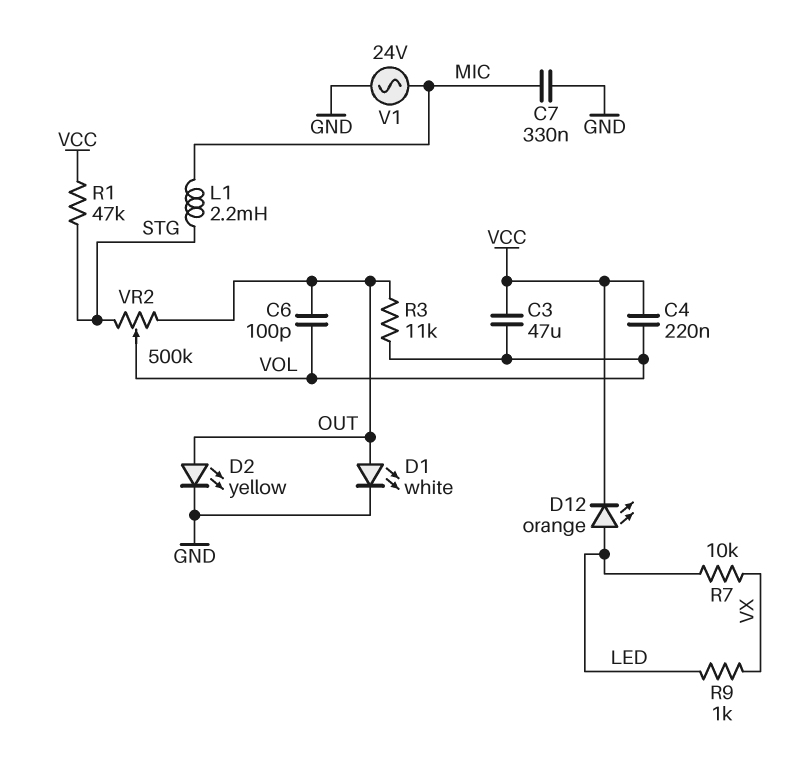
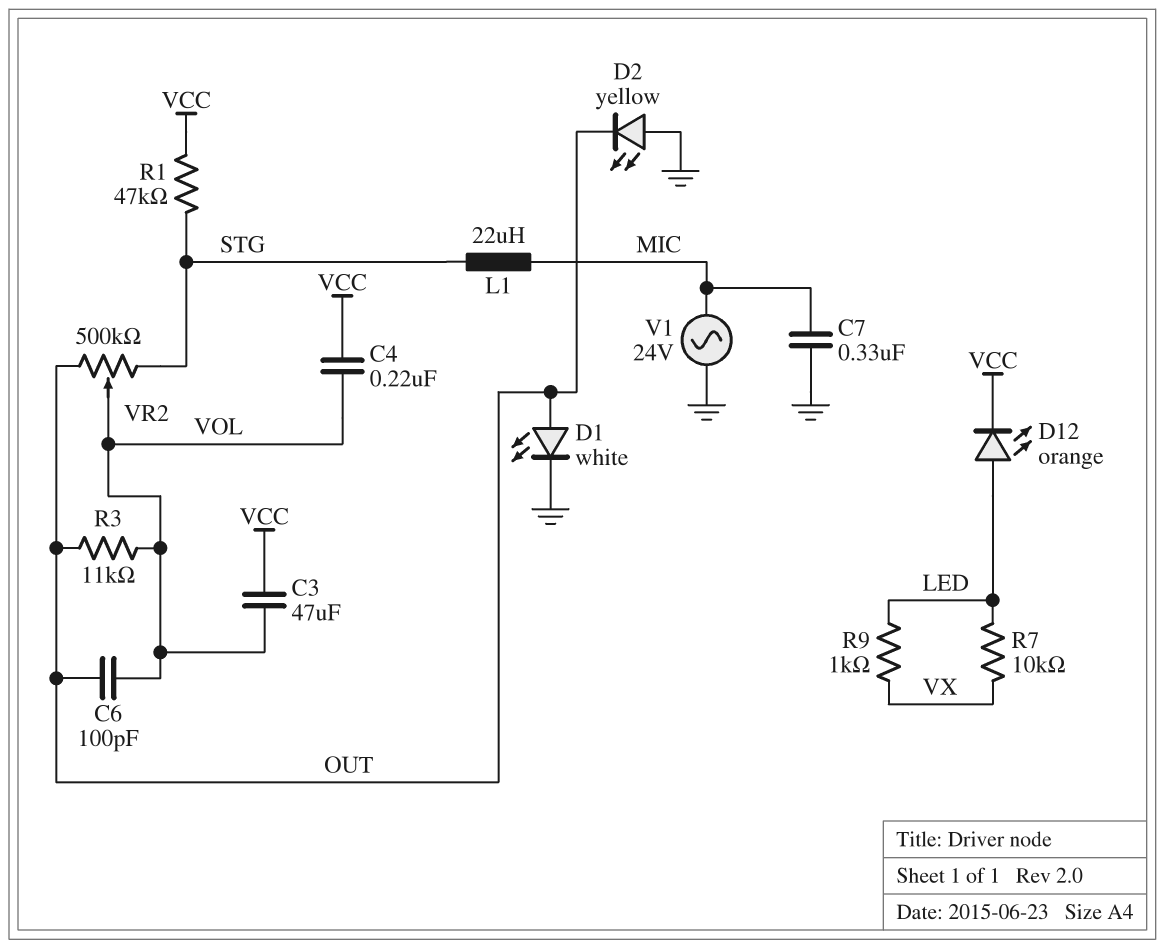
D2: LED yellow (A OUT, K GND) -> LED yellow (A GND, K OUT)
L1: 2.2mH (MIC, STG) -> 22uH (MIC, STG)

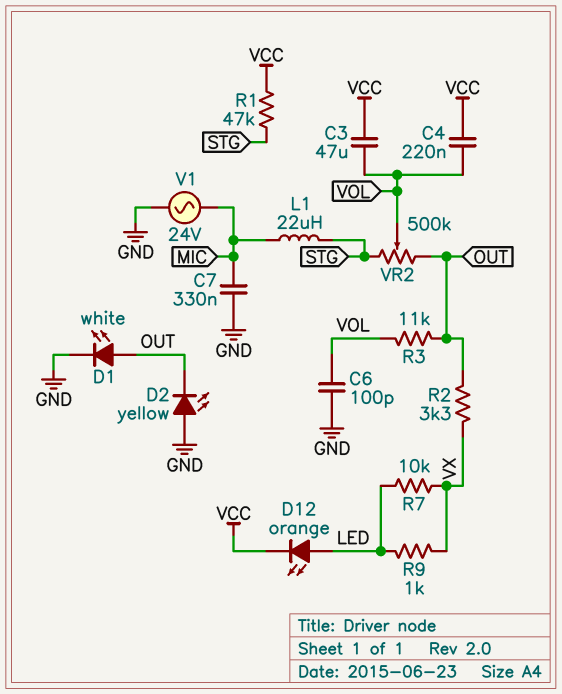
C6: 100pF (OUT, VOL) -> 100pF (GND, VOL)
R2: none -> 3.3k (OUT, VX)

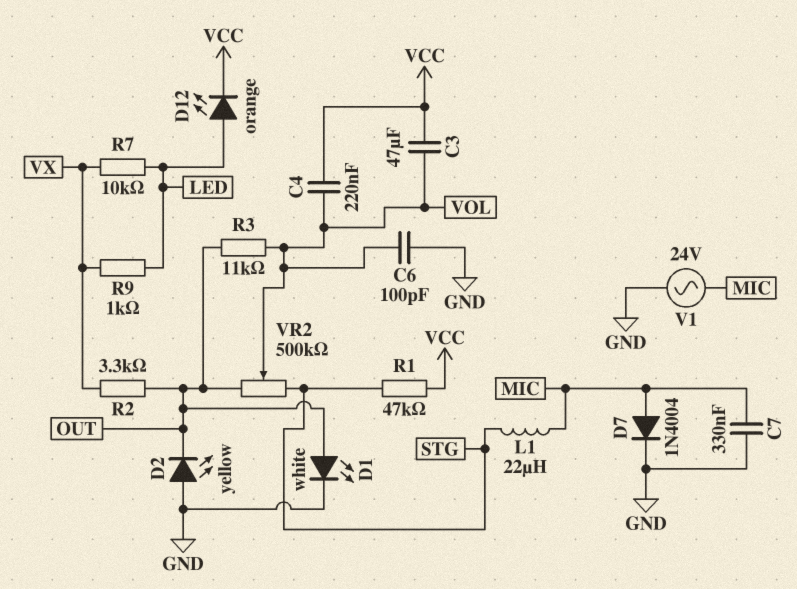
D7: none -> diode 1N4004 (A MIC, K GND)

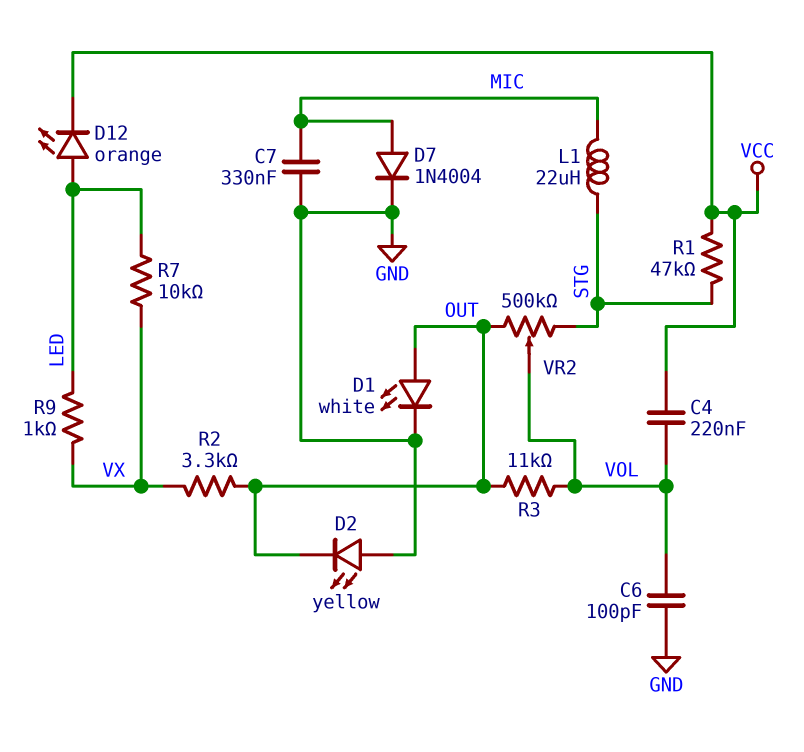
C3: 47uF (VCC, VOL) -> none
V1: AC 24V (GND, MIC) -> none

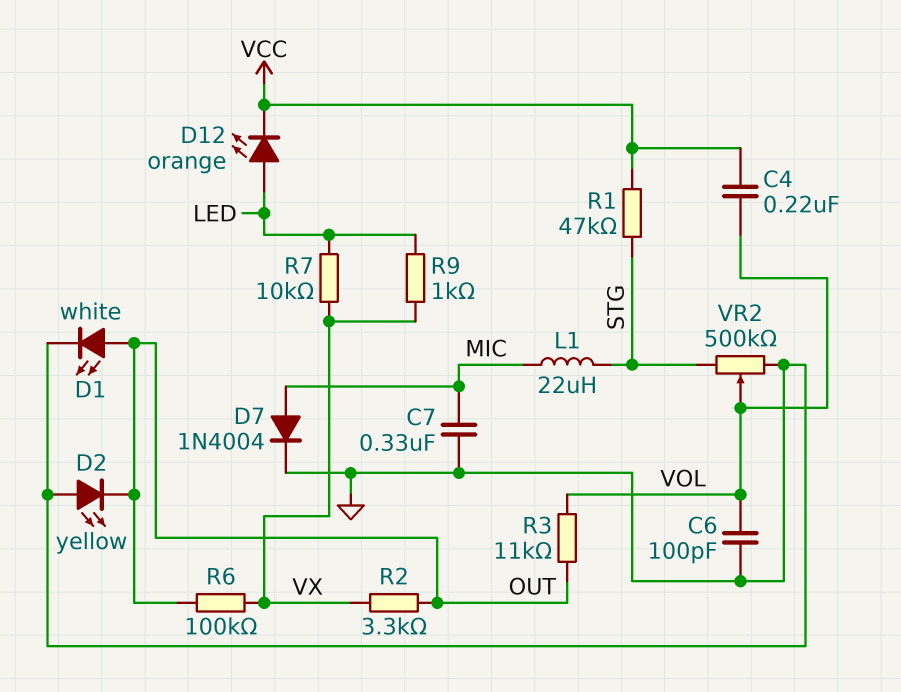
R6: none -> 100k (OUT, VX)
VR2: 500k (OUT, STG, wiper VOL) -> 500k (GND, STG, wiper VOL)

